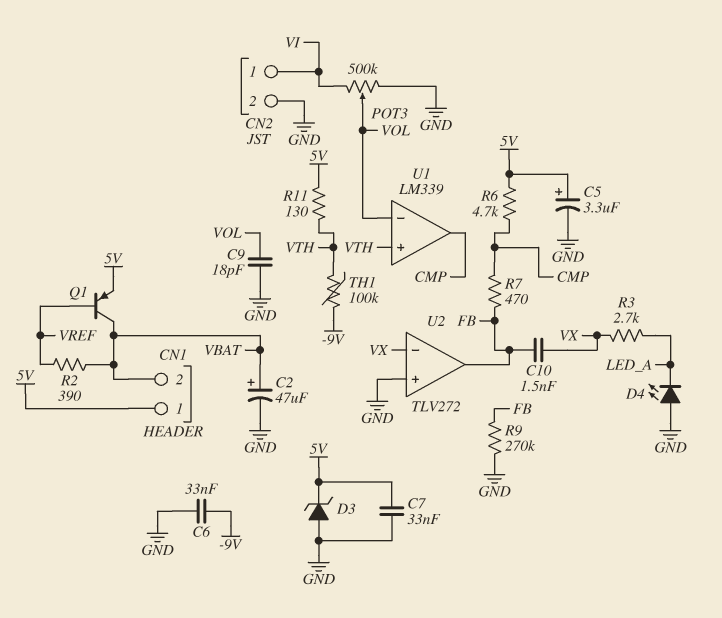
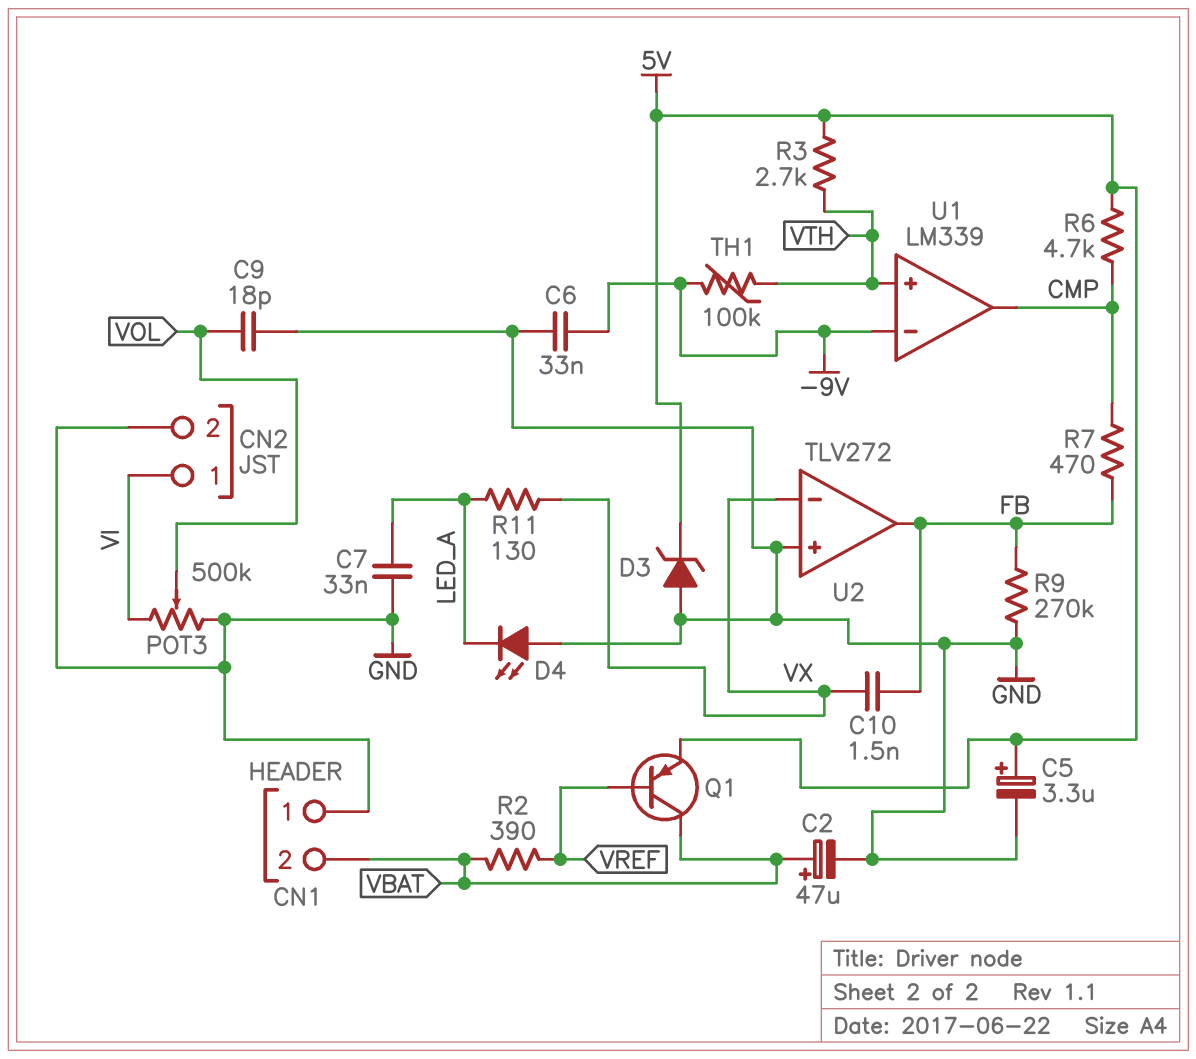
C7: 33nF (5V, GND) -> 33nF (GND, LED_A)
CN1 pin 1: 5V -> GND
R3: 2.7k (LED_A, VX) -> 2.7k (5V, VTH)
R11: 130 (5V, VTH) -> 130 (LED_A, VX)
U1 pin in-: VOL -> -9V

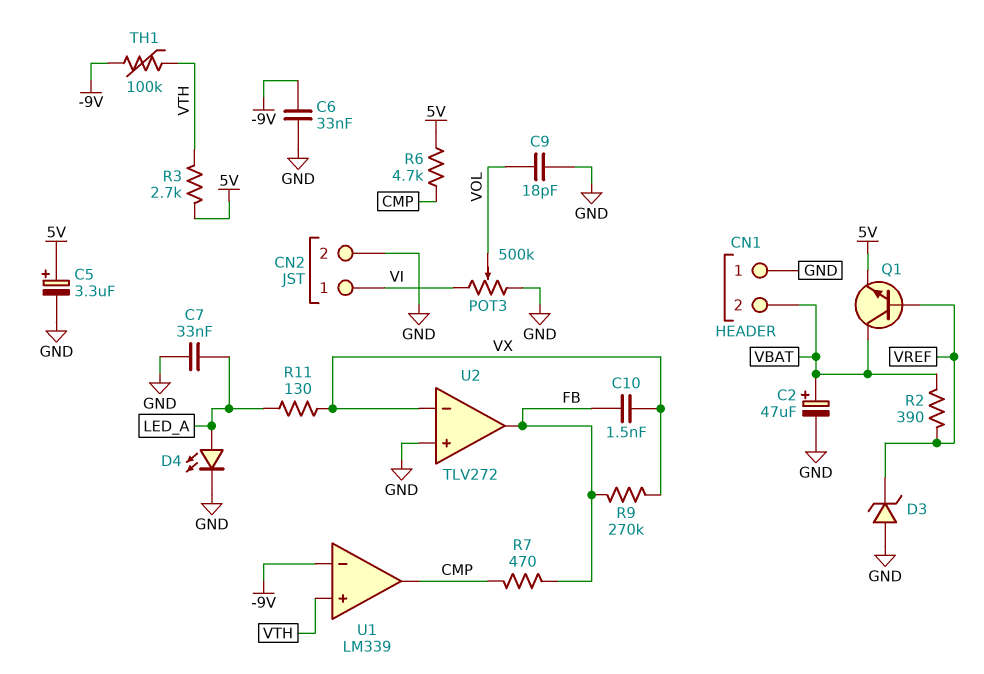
D3: zener (A GND, K 5V) -> zener (A GND, K VREF)
D4: LED (A GND, K LED_A) -> LED (A LED_A, K GND)
Q1: PNP (B VREF, C VBAT, E 5V) -> NPN (B VREF, C VBAT, E 5V)
R9: 270k (FB, GND) -> 270k (FB, VX)

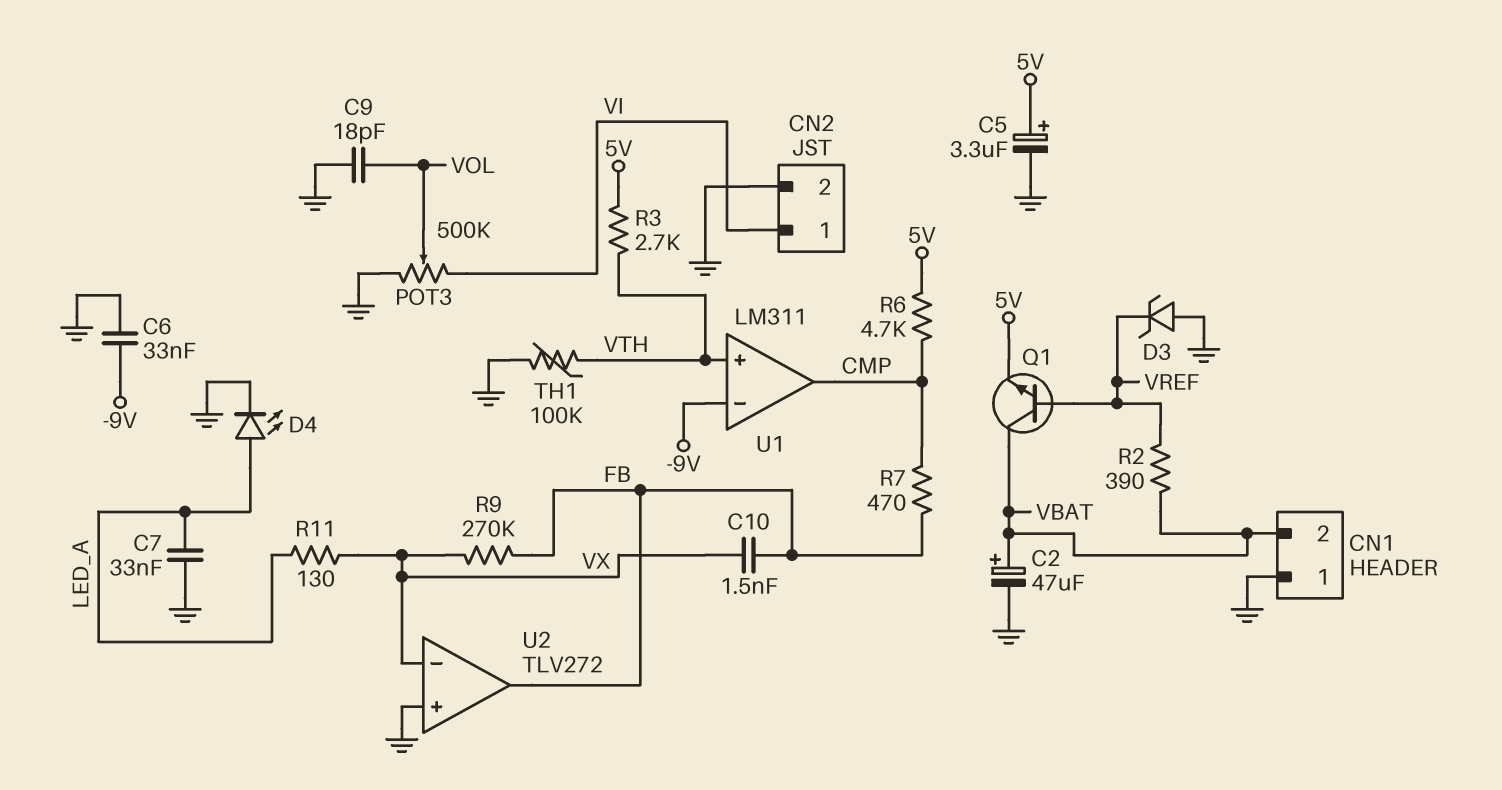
TH1: 100k (-9V, VTH) -> 100k (GND, VTH)
U1: LM339 -> LM311

